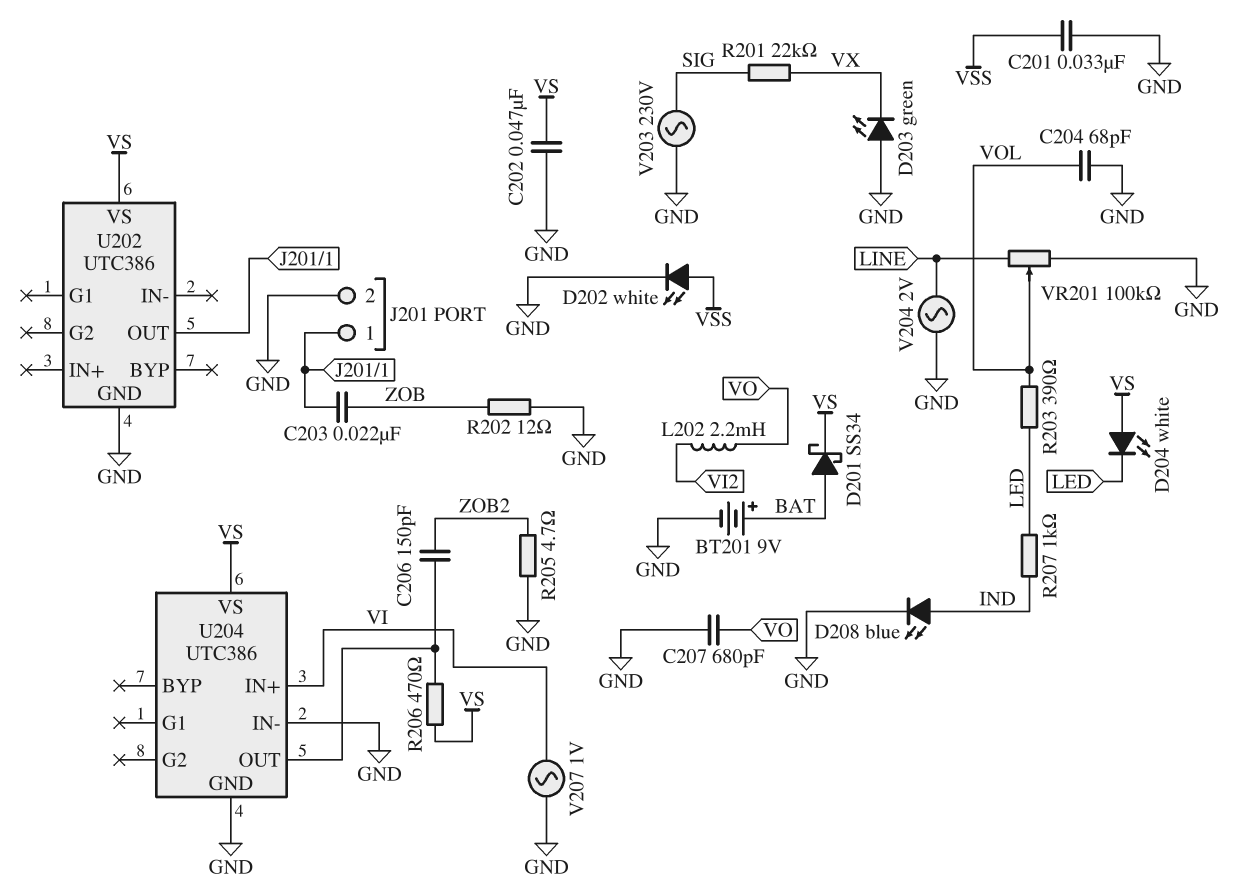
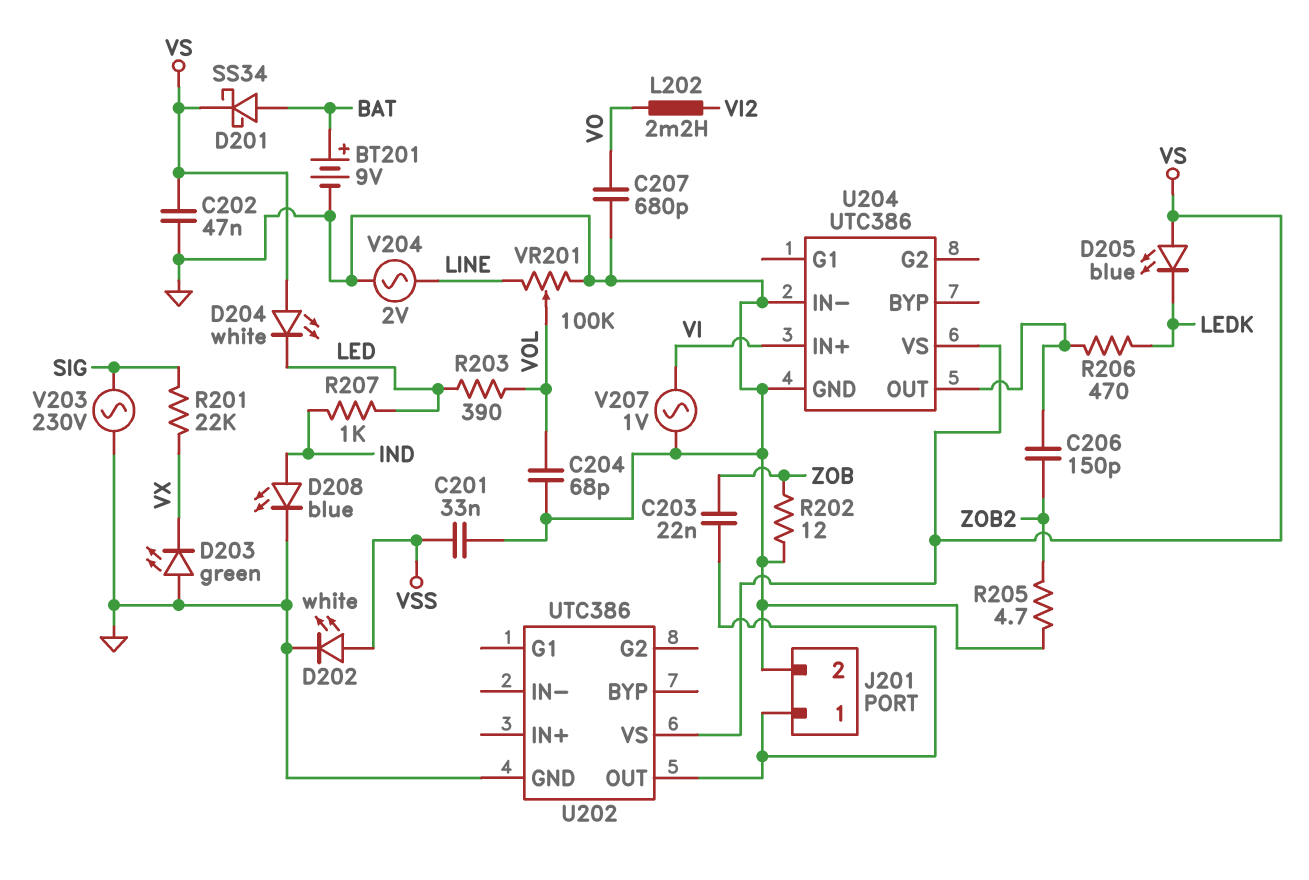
D205: none -> LED blue (A VS, K LEDK)
R206: 470 (U204/OUT, VS) -> 470 (LEDK, U204/OUT)

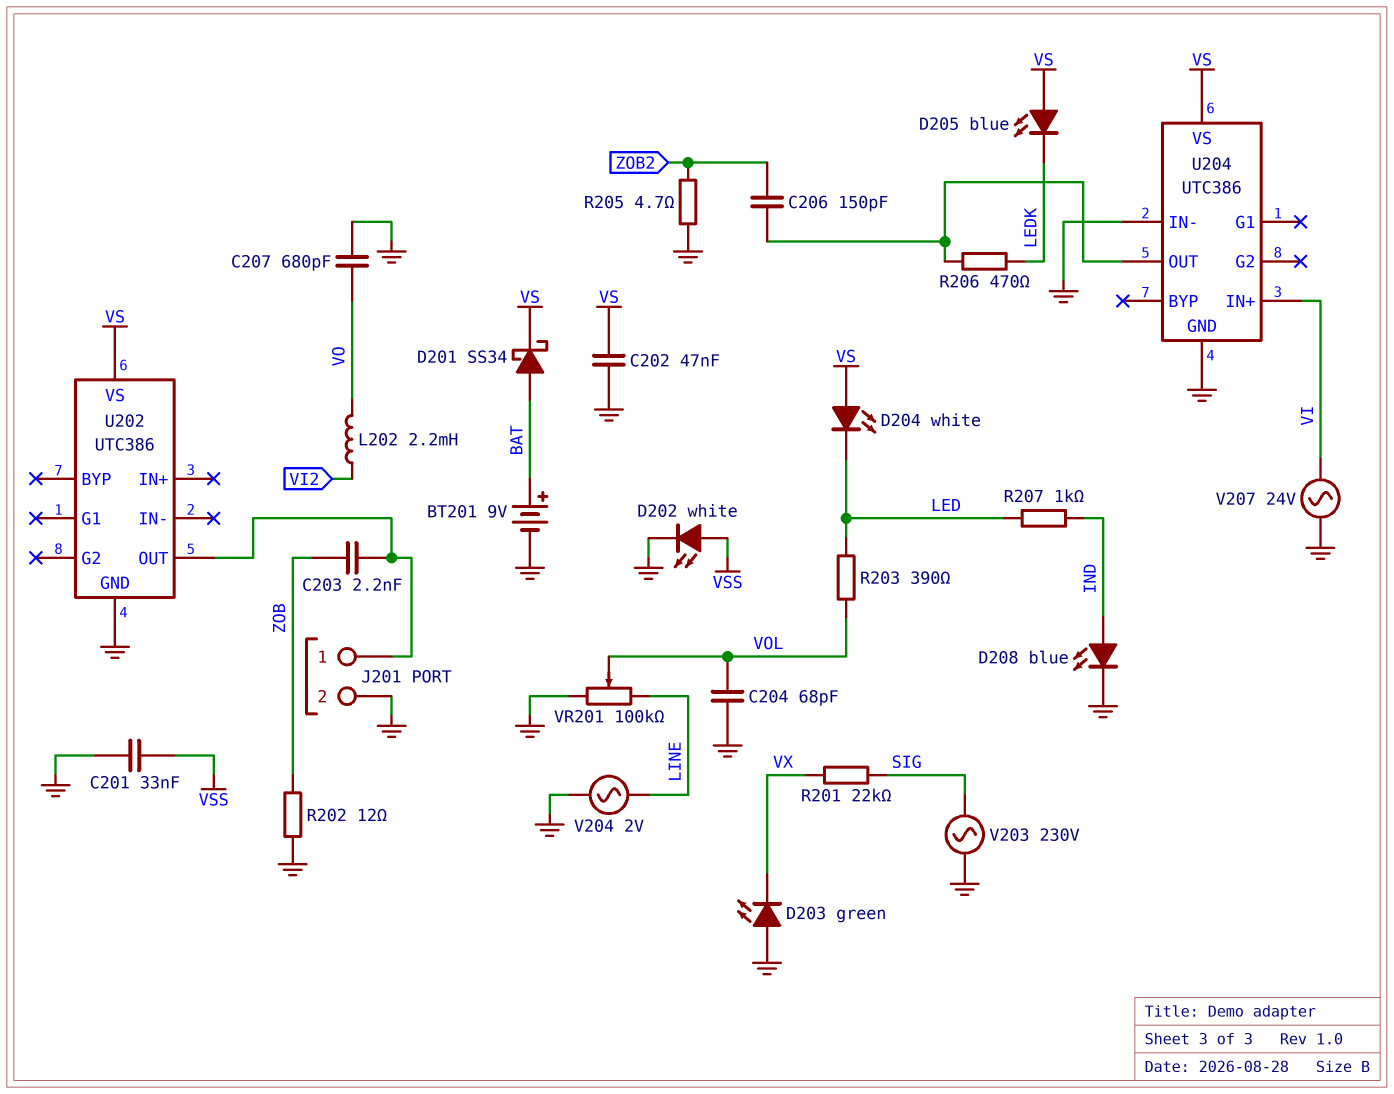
C203: 22nF (J201/1, ZOB) -> 2.2nF (J201/1, ZOB)
V207: AC 1V (GND, VI) -> AC 24V (GND, VI)

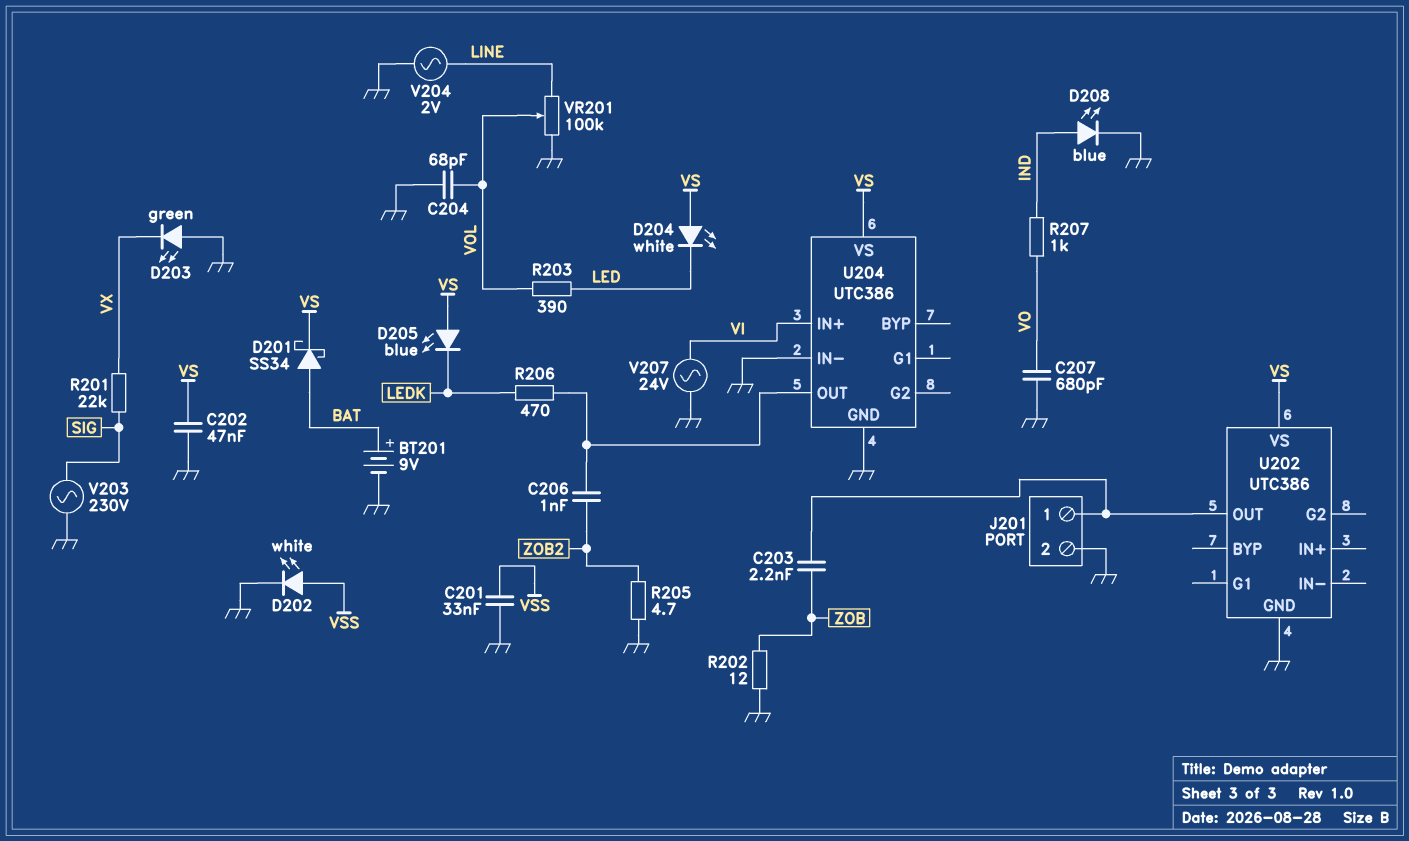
C206: 150pF (U204/OUT, ZOB2) -> 1nF (U204/OUT, ZOB2)
L202: 2.2mH (VI2, VO) -> none
R207: 1k (IND, LED) -> 1k (IND, VO)

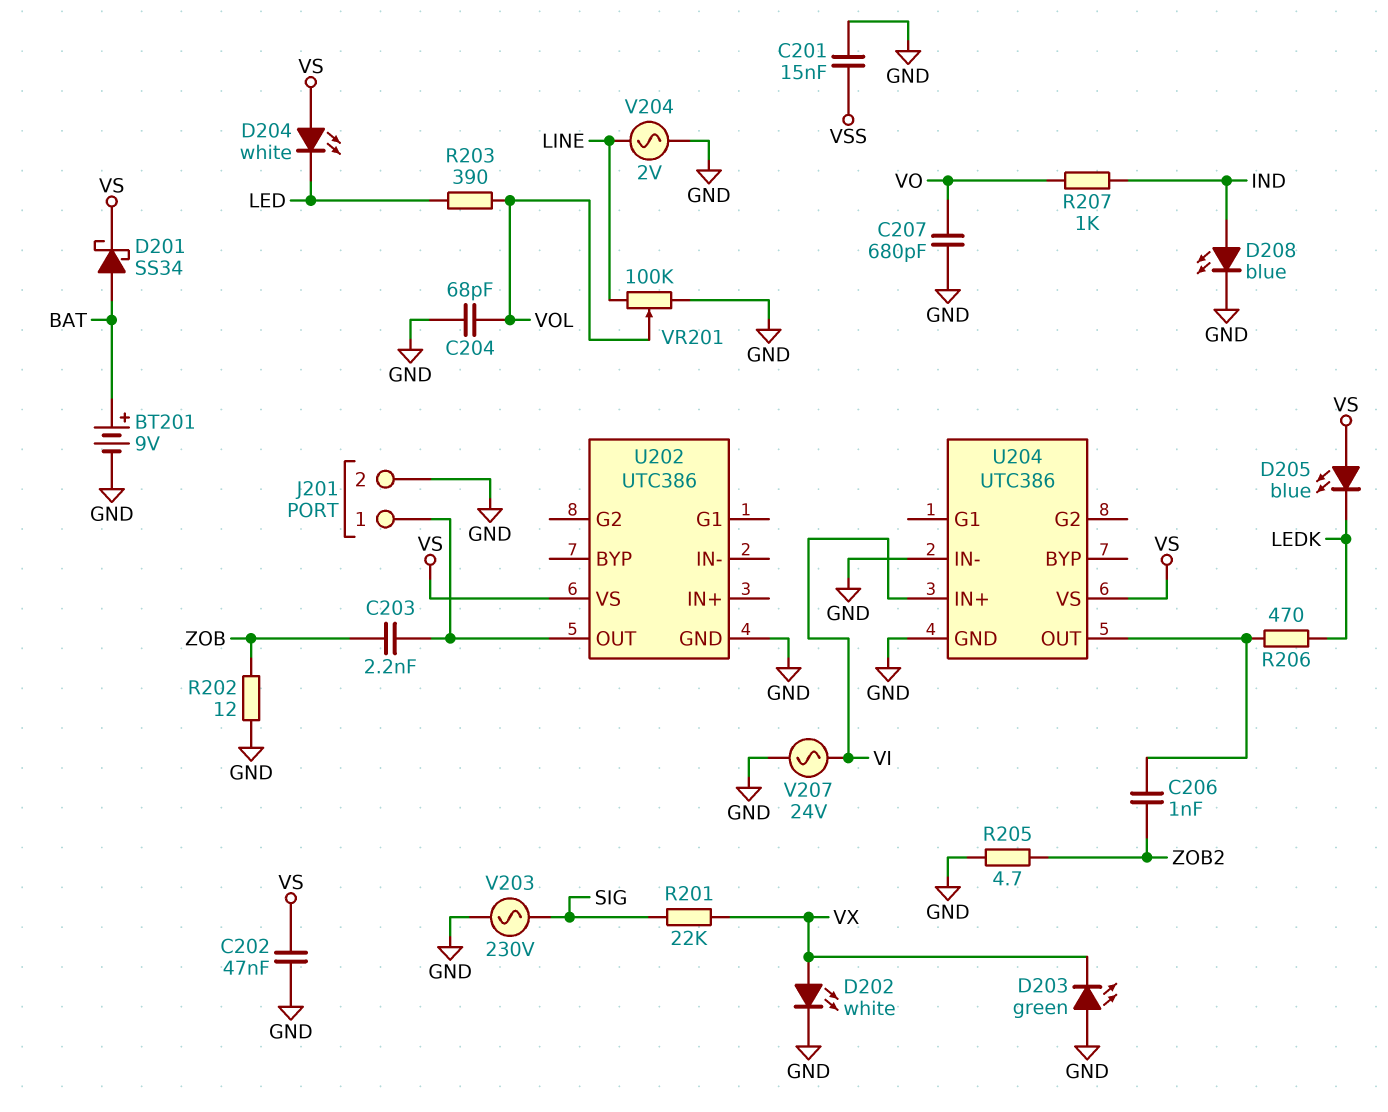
C201: 33nF (GND, VSS) -> 15nF (GND, VSS)
D202: LED white (A VSS, K GND) -> LED white (A VX, K GND)

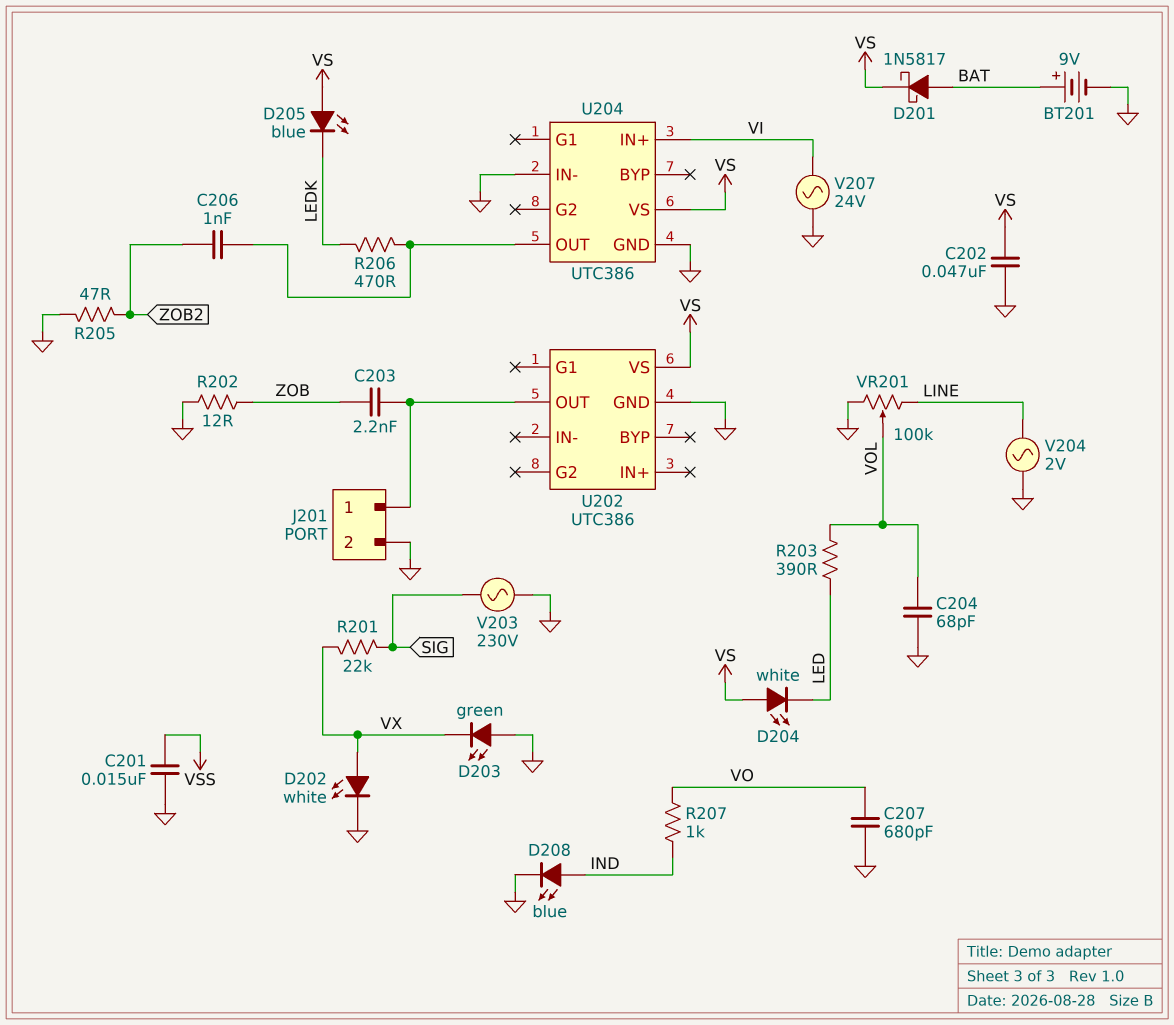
D201: schottky SS34 (A BAT, K VS) -> schottky 1N5817 (A BAT, K VS)
R205: 4.7 (GND, ZOB2) -> 47 (GND, ZOB2)

